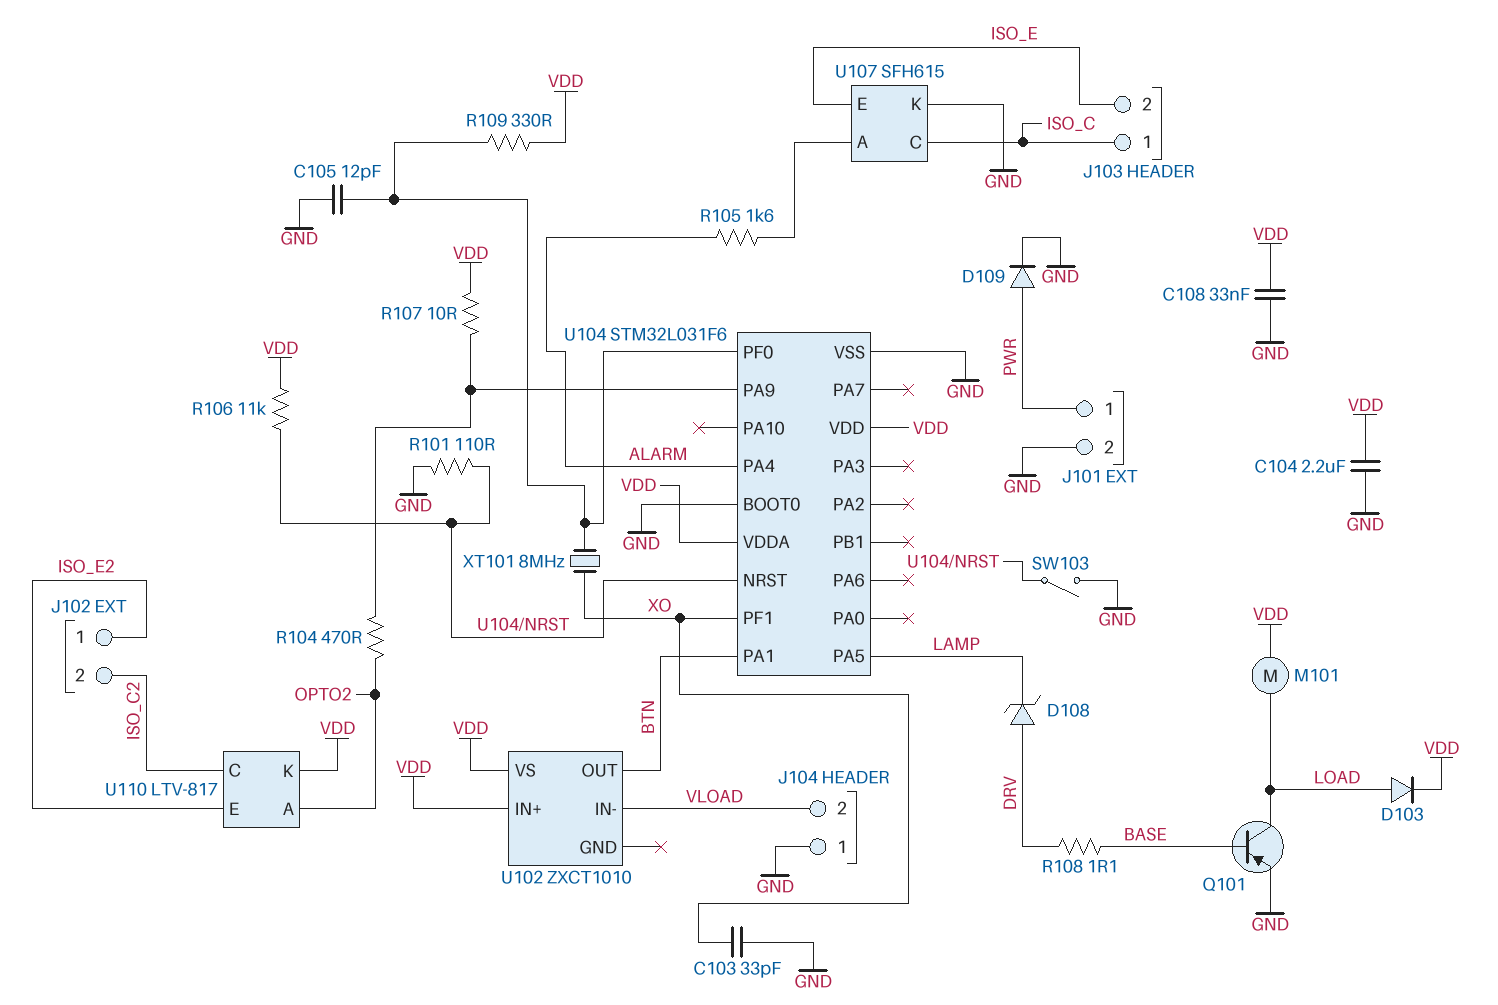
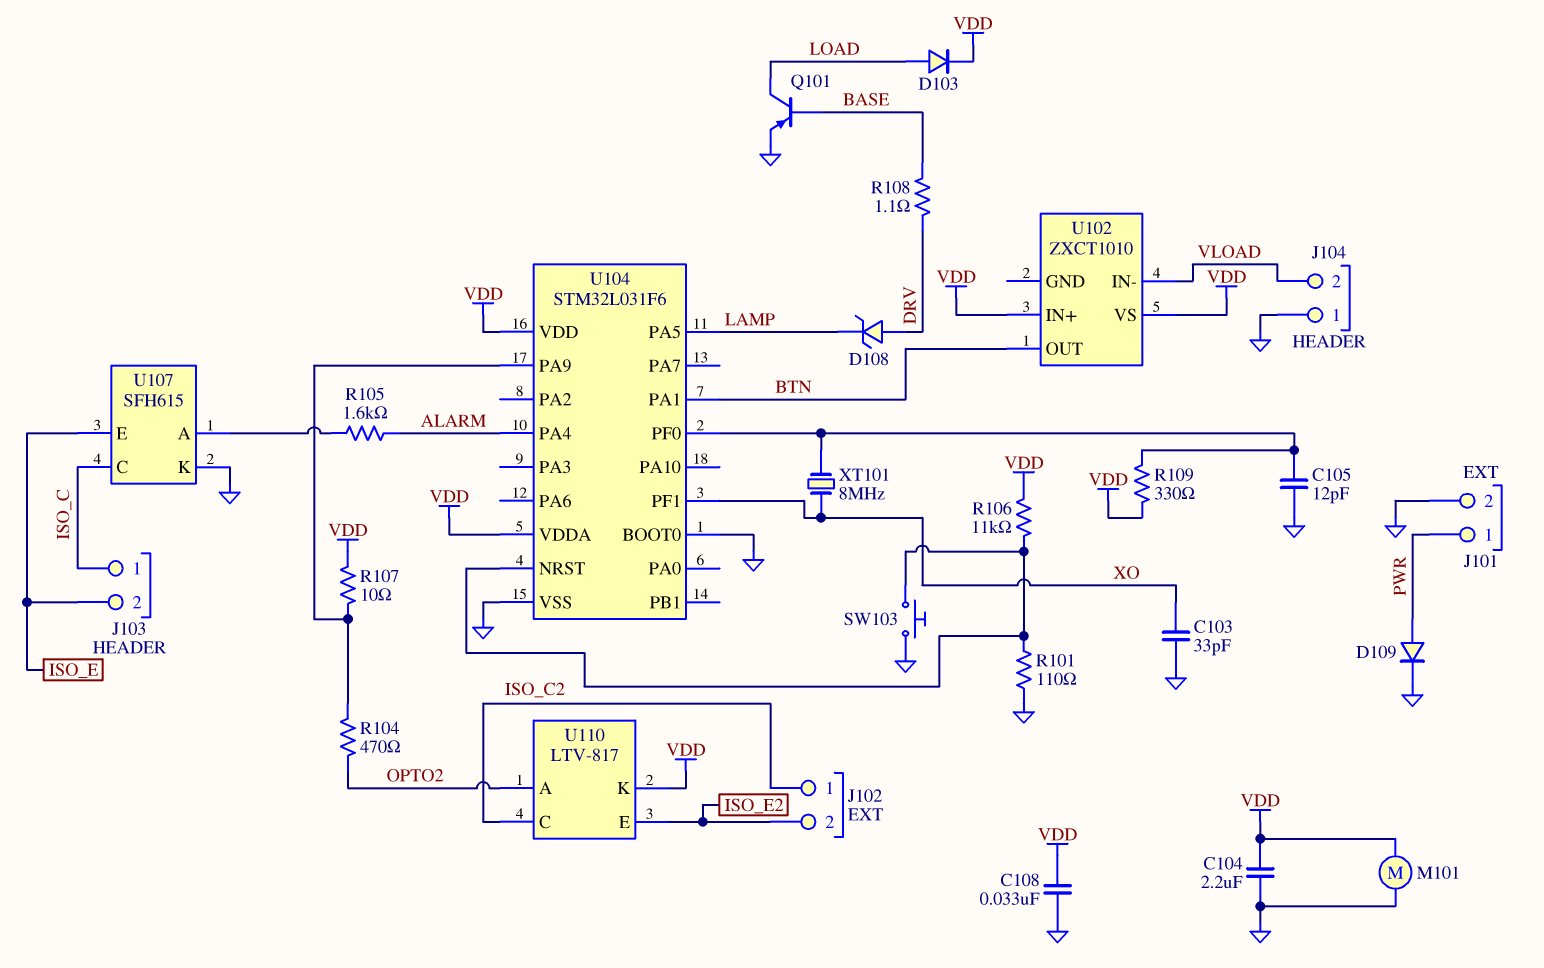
J102 pin 1: ISO_E2 -> ISO_C2
J102 pin 2: ISO_C2 -> ISO_E2
M101: motor (LOAD, VDD) -> motor (GND, VDD)
SW103: switch (GND, U104/NRST) -> button (GND, U104/NRST)

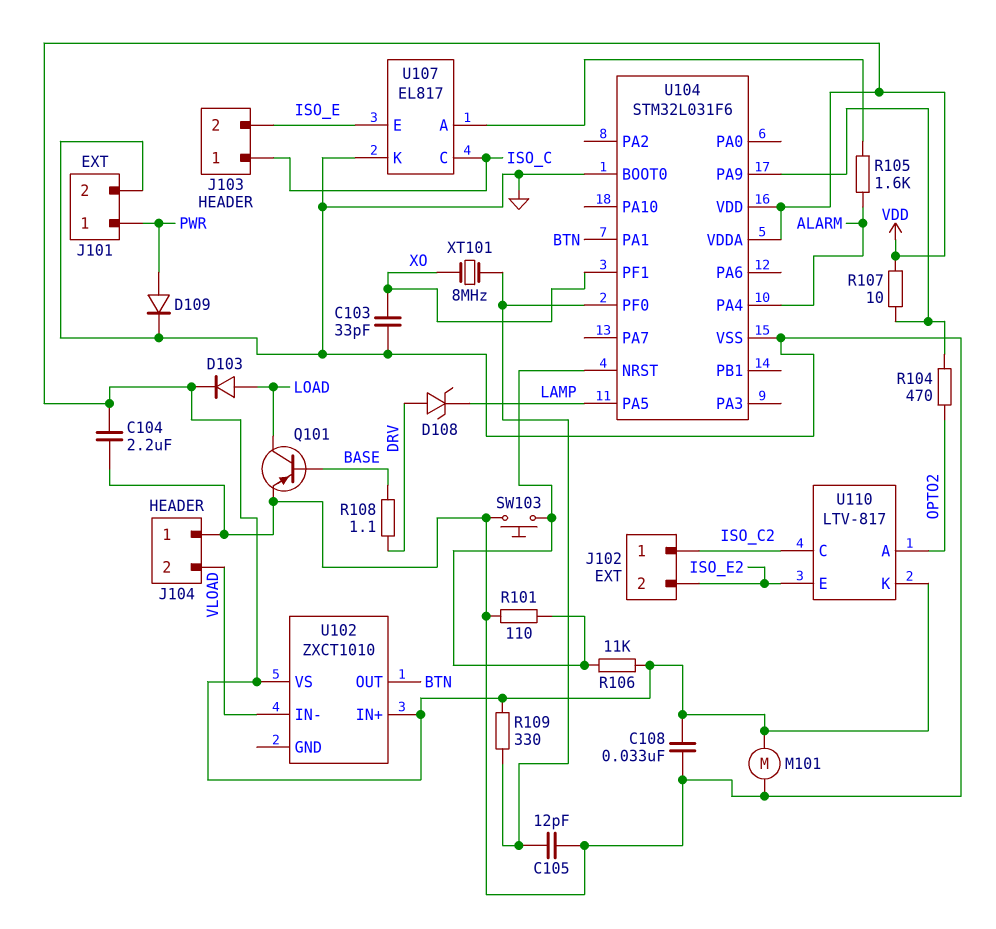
U107: SFH615 -> EL817

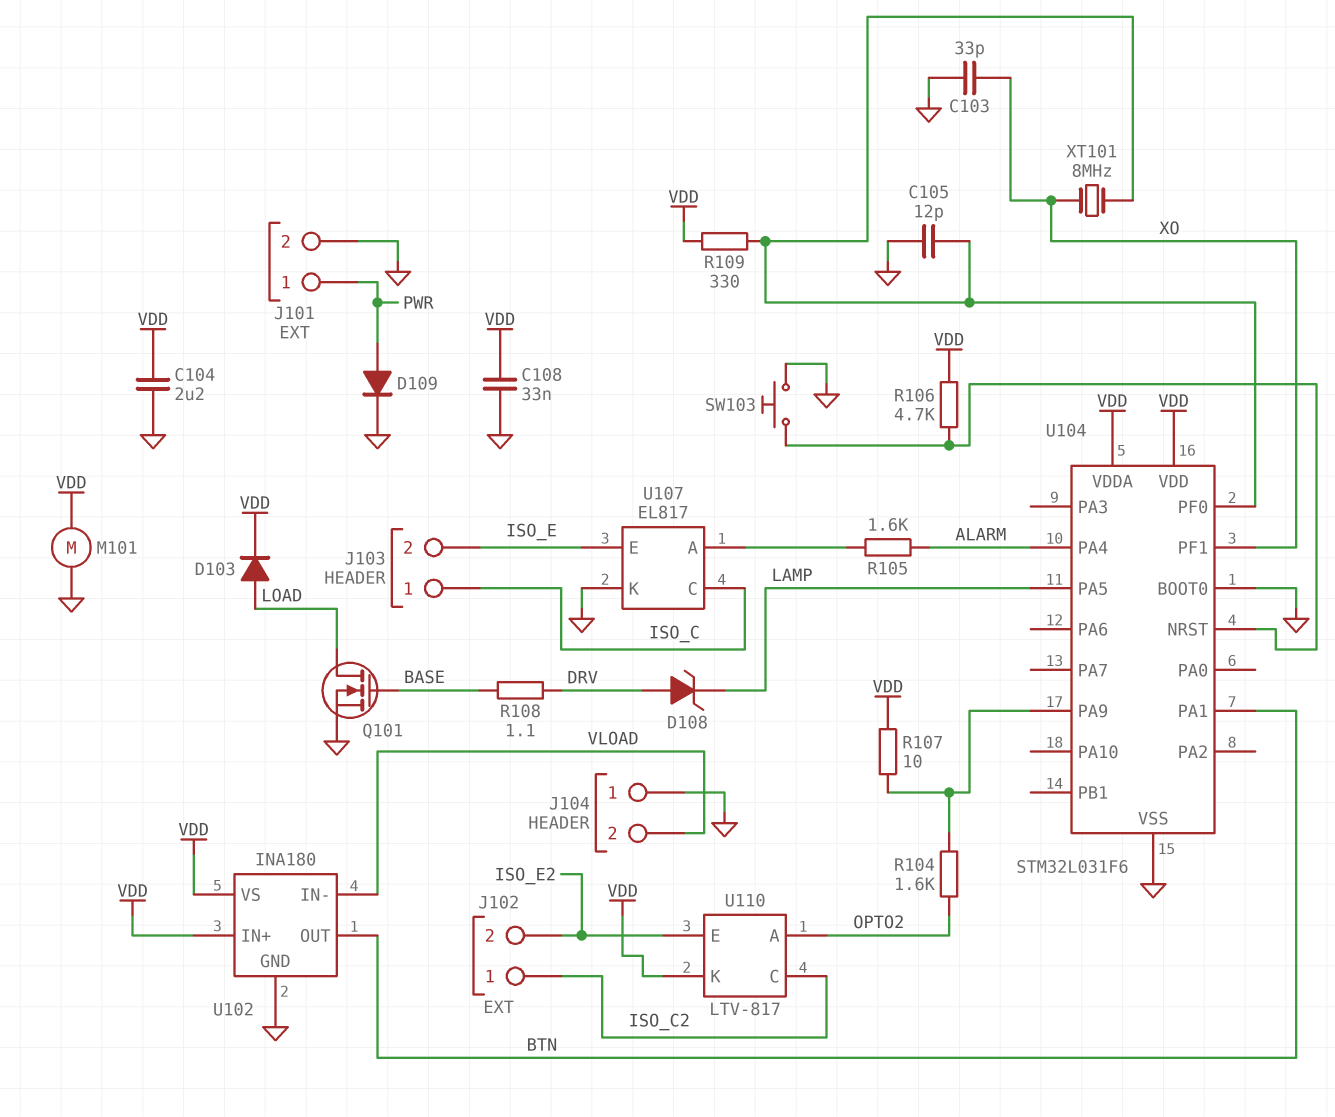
Q101: PNP (B BASE, C LOAD, E GND) -> NMOS (G BASE, D LOAD, S GND)
R101: 110 (GND, U104/NRST) -> none
R104: 470 (OPTO2, U104/PA9) -> 1.6k (OPTO2, U104/PA9)
R106: 11k (U104/NRST, VDD) -> 4.7k (U104/NRST, VDD)
U102: ZXCT1010 -> INA180
U102 pin GND: none -> GND

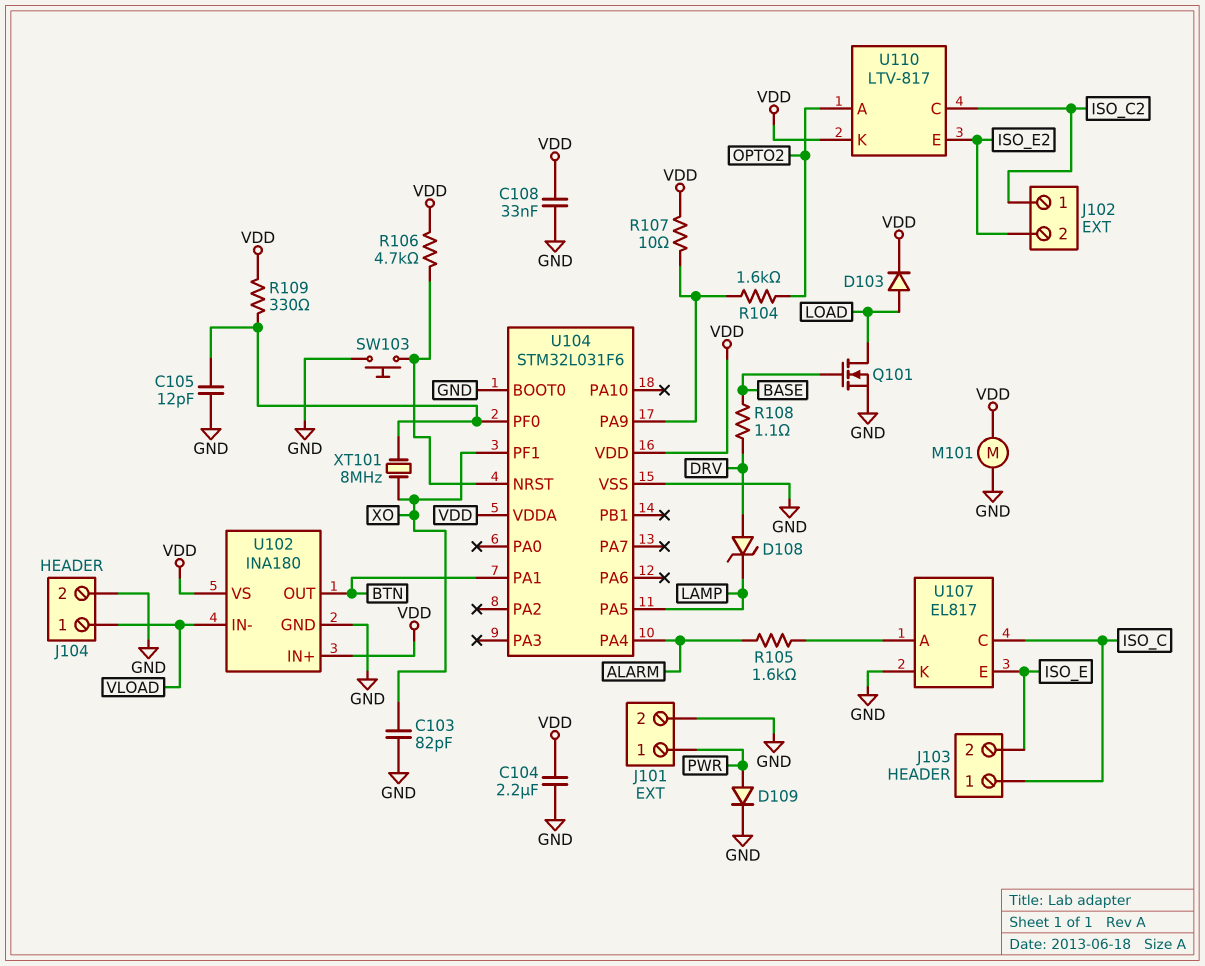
C103: 33pF (GND, XO) -> 82pF (GND, XO)
J104 pin 1: GND -> VLOAD
J104 pin 2: VLOAD -> GND

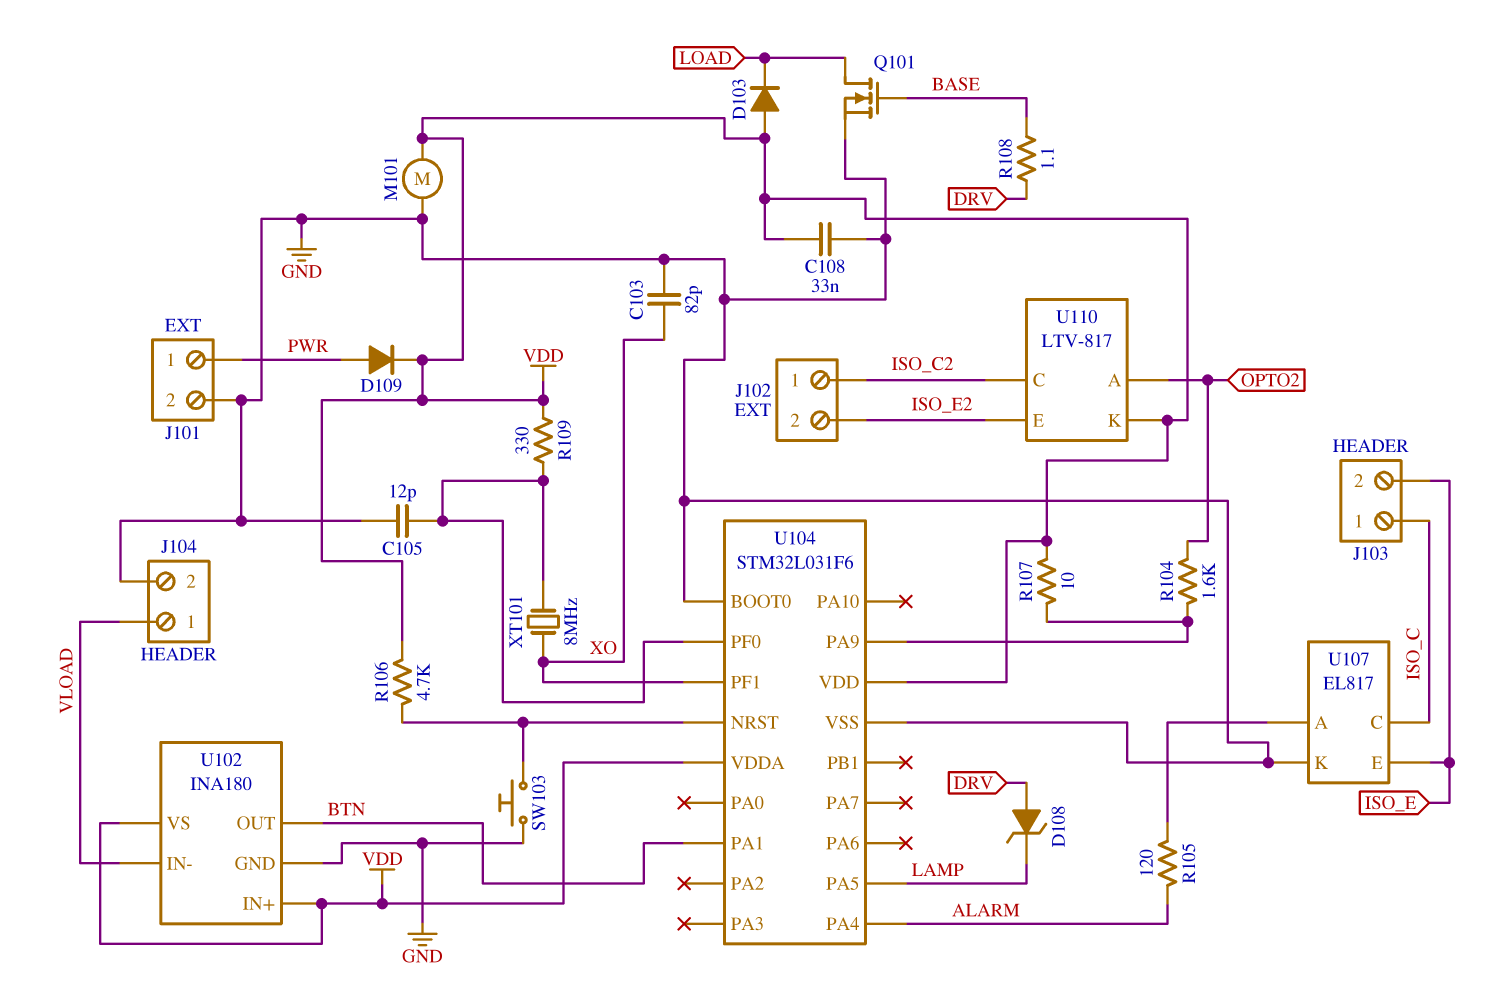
C104: 2.2uF (GND, VDD) -> none
D103: diode (A LOAD, K VDD) -> diode (A VDD, K LOAD)
D109: diode (A PWR, K GND) -> diode (A PWR, K VDD)
R105: 1.6k (ALARM, U107/A) -> 120 (ALARM, U107/A)

